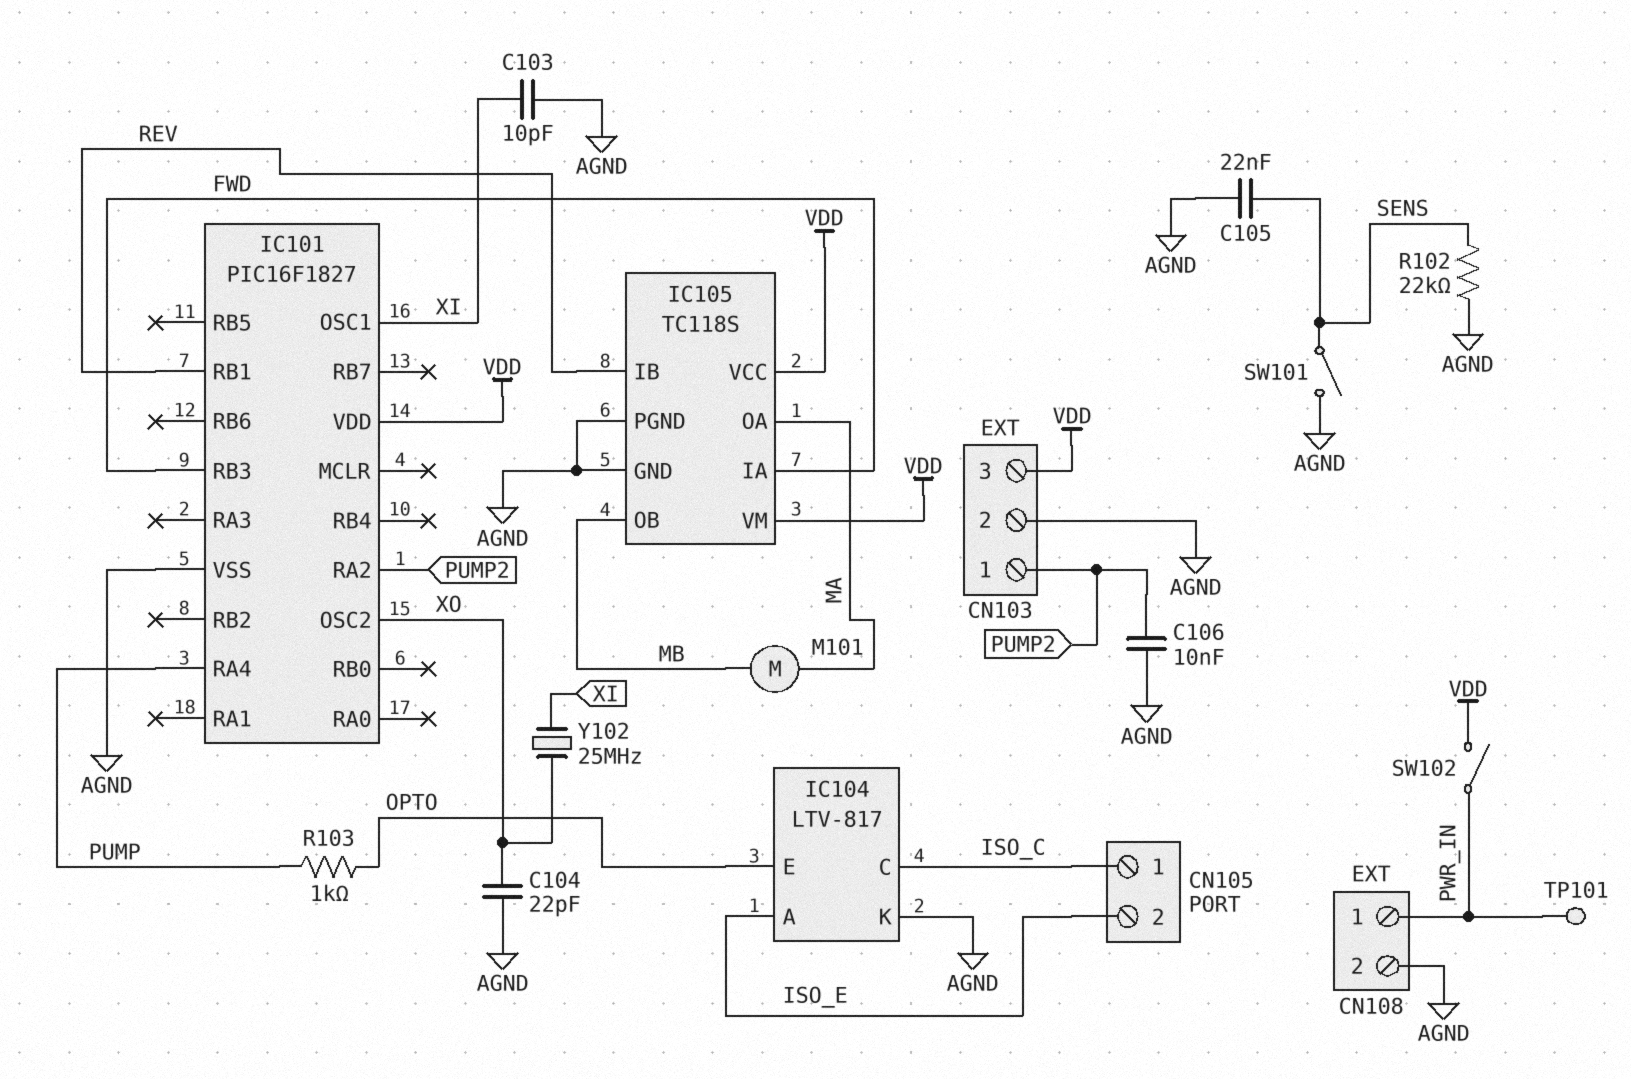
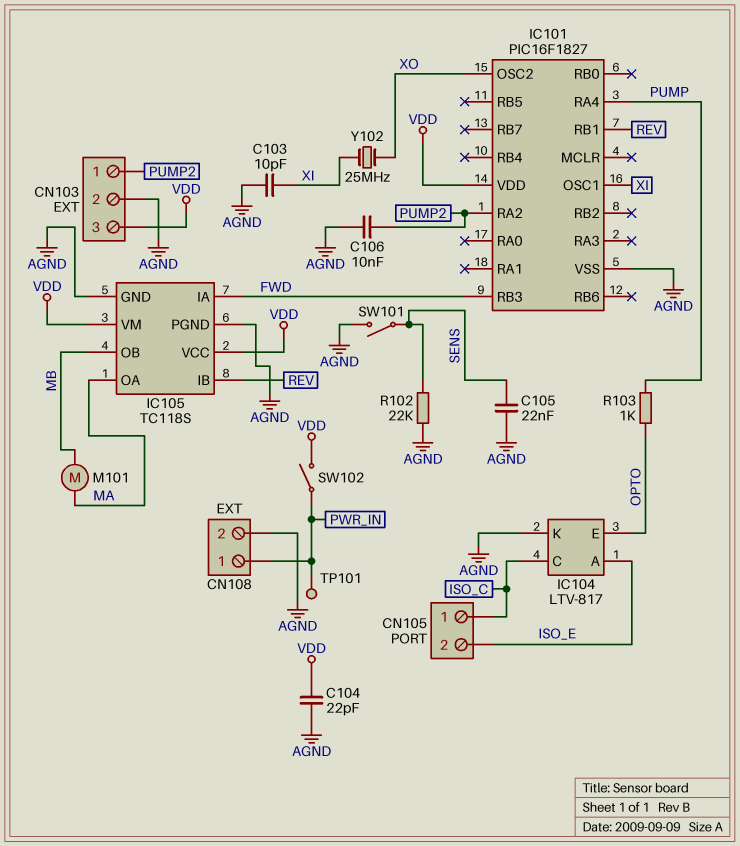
C104: 22pF (AGND, XO) -> 22pF (AGND, VDD)

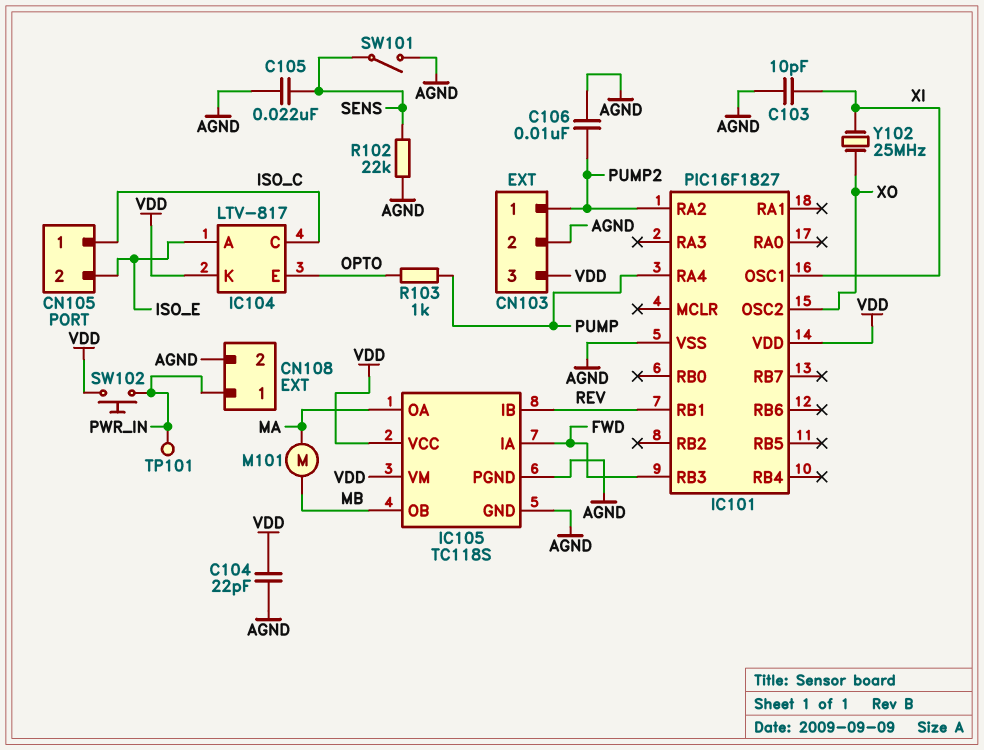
IC104 pin K: AGND -> VDD
SW102: switch (PWR_IN, VDD) -> button (PWR_IN, VDD)

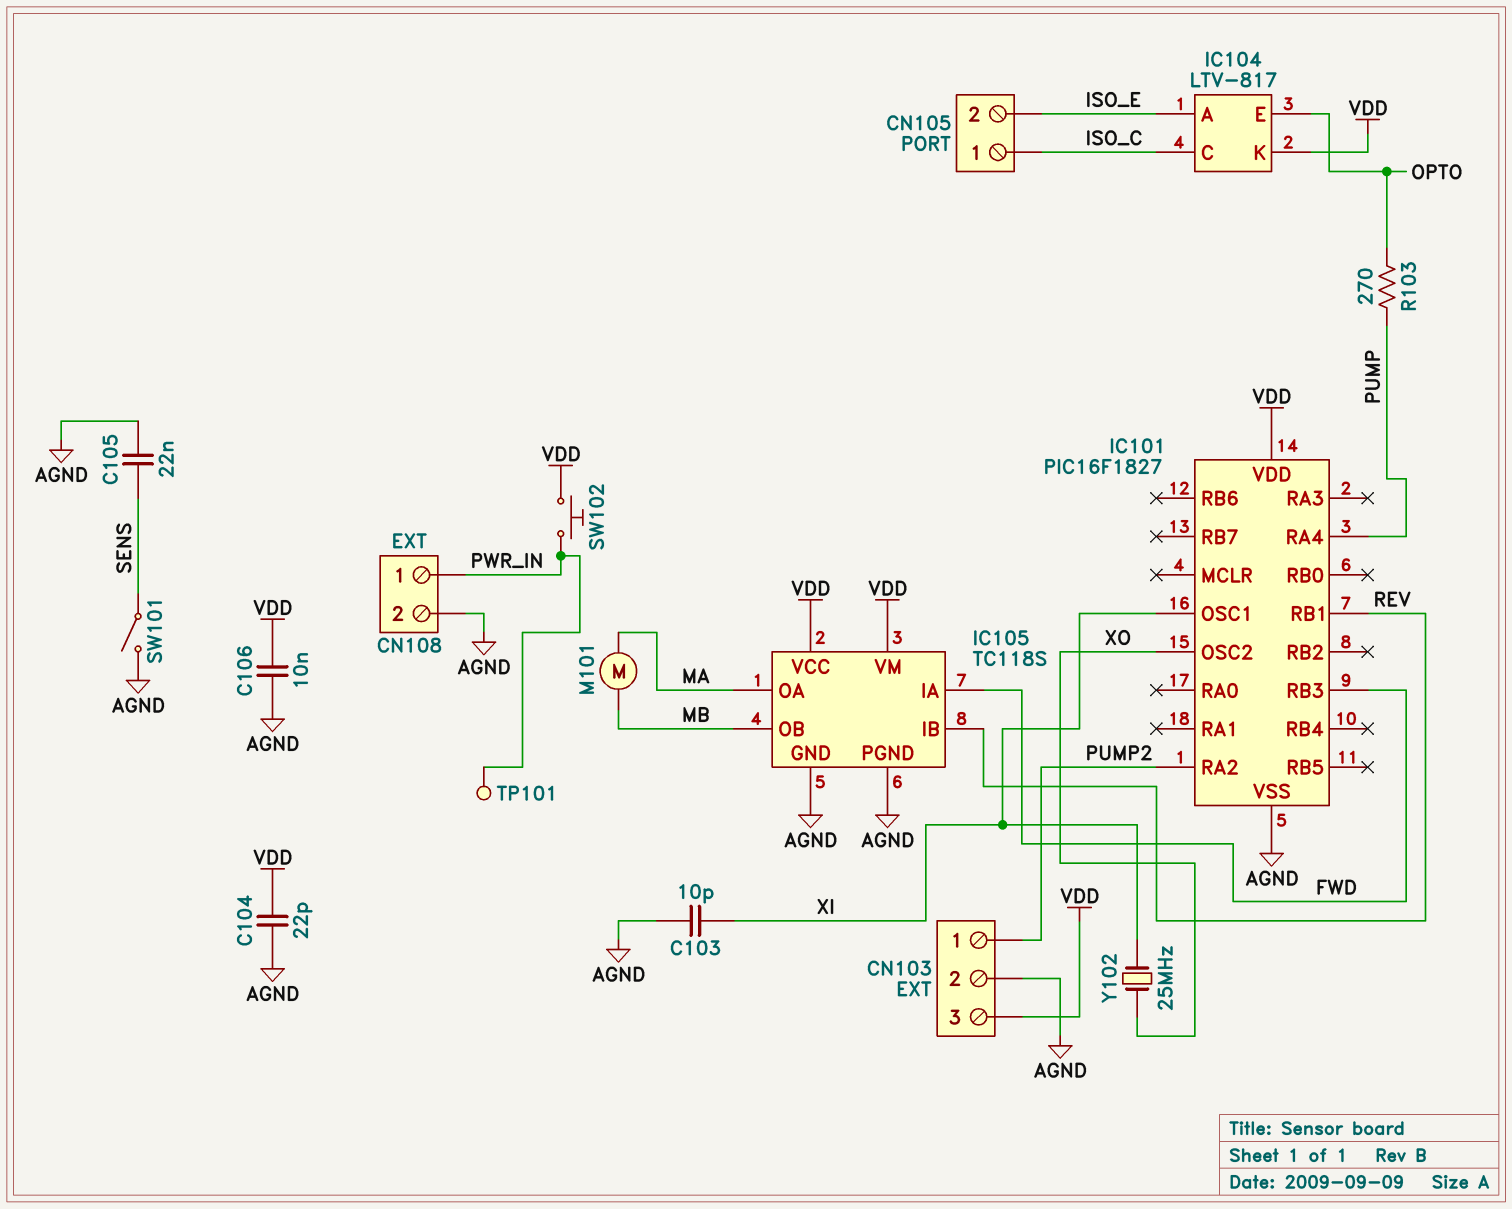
C106: 10nF (AGND, PUMP2) -> 10nF (AGND, VDD)
R102: 22k (AGND, SENS) -> none
R103: 1k (OPTO, PUMP) -> 270 (OPTO, PUMP)

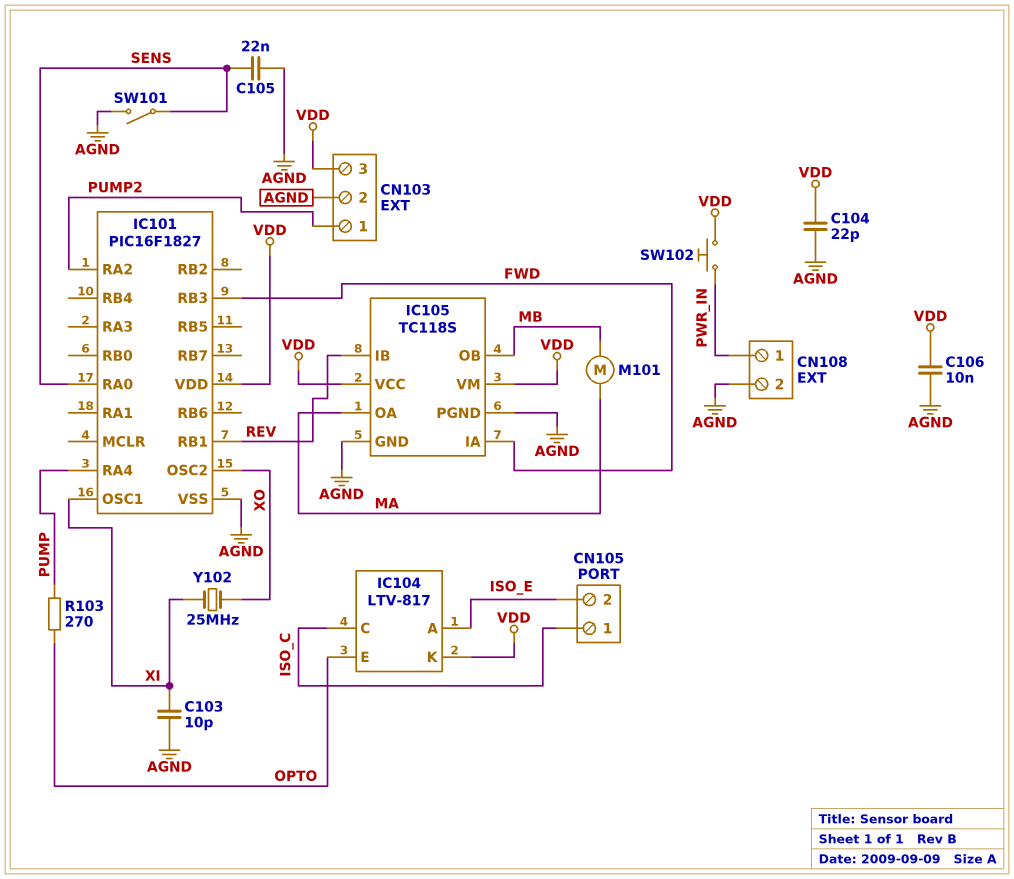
IC101 pin RA0: none -> SENS
TP101: test point (PWR_IN) -> none

